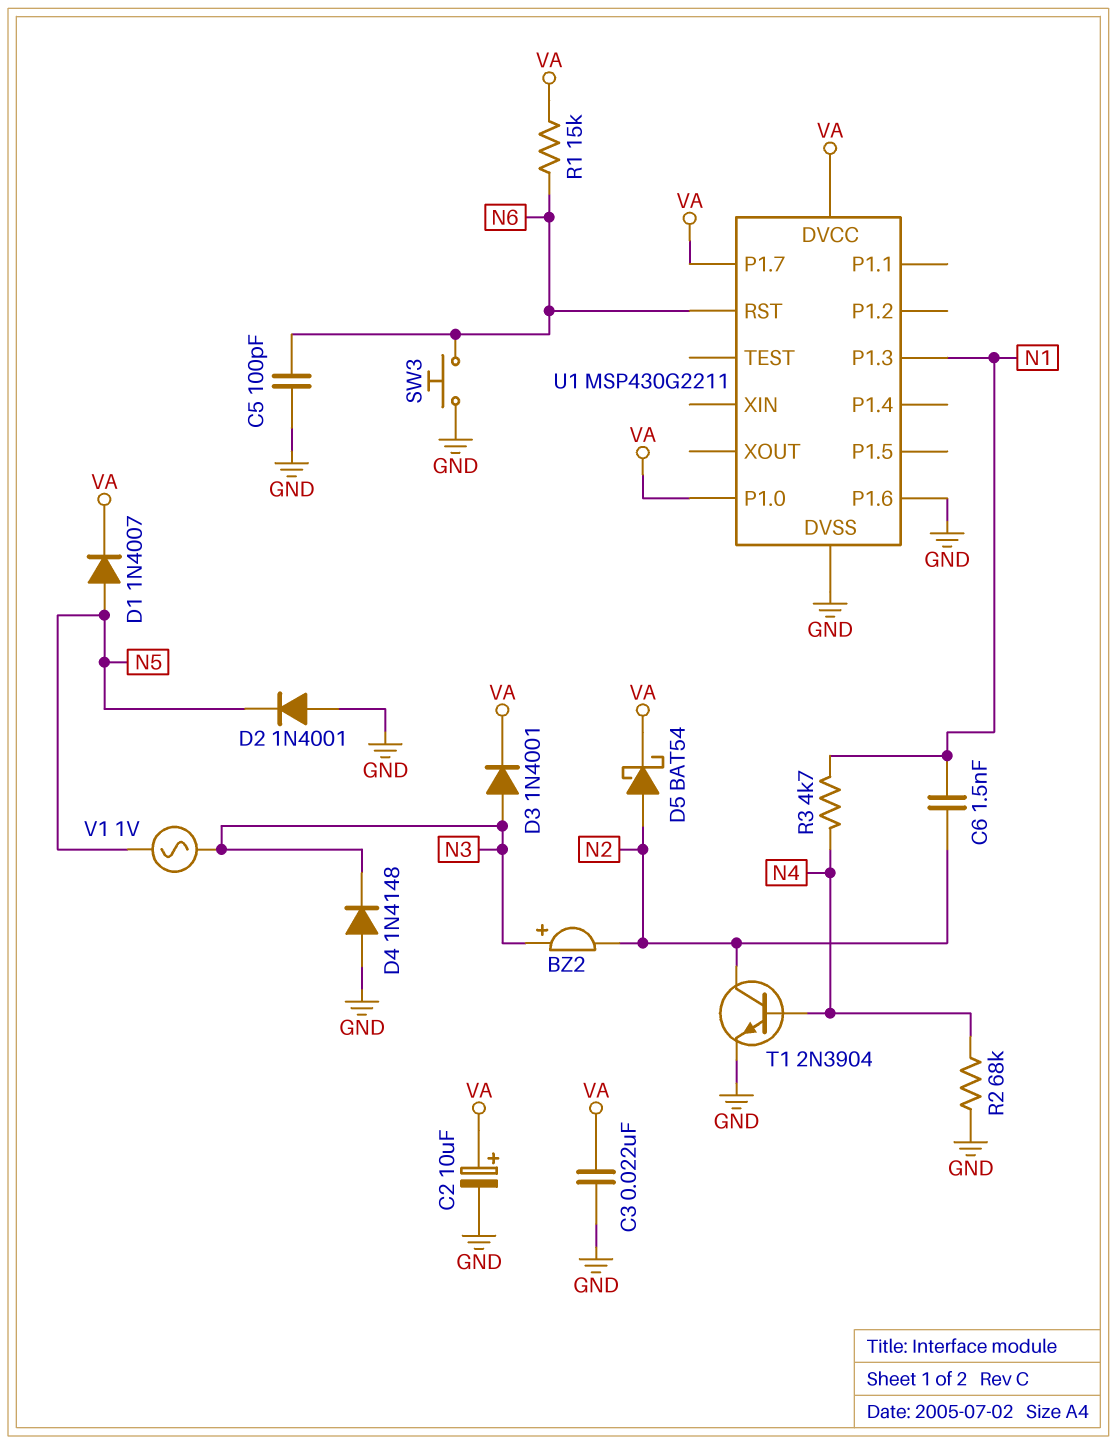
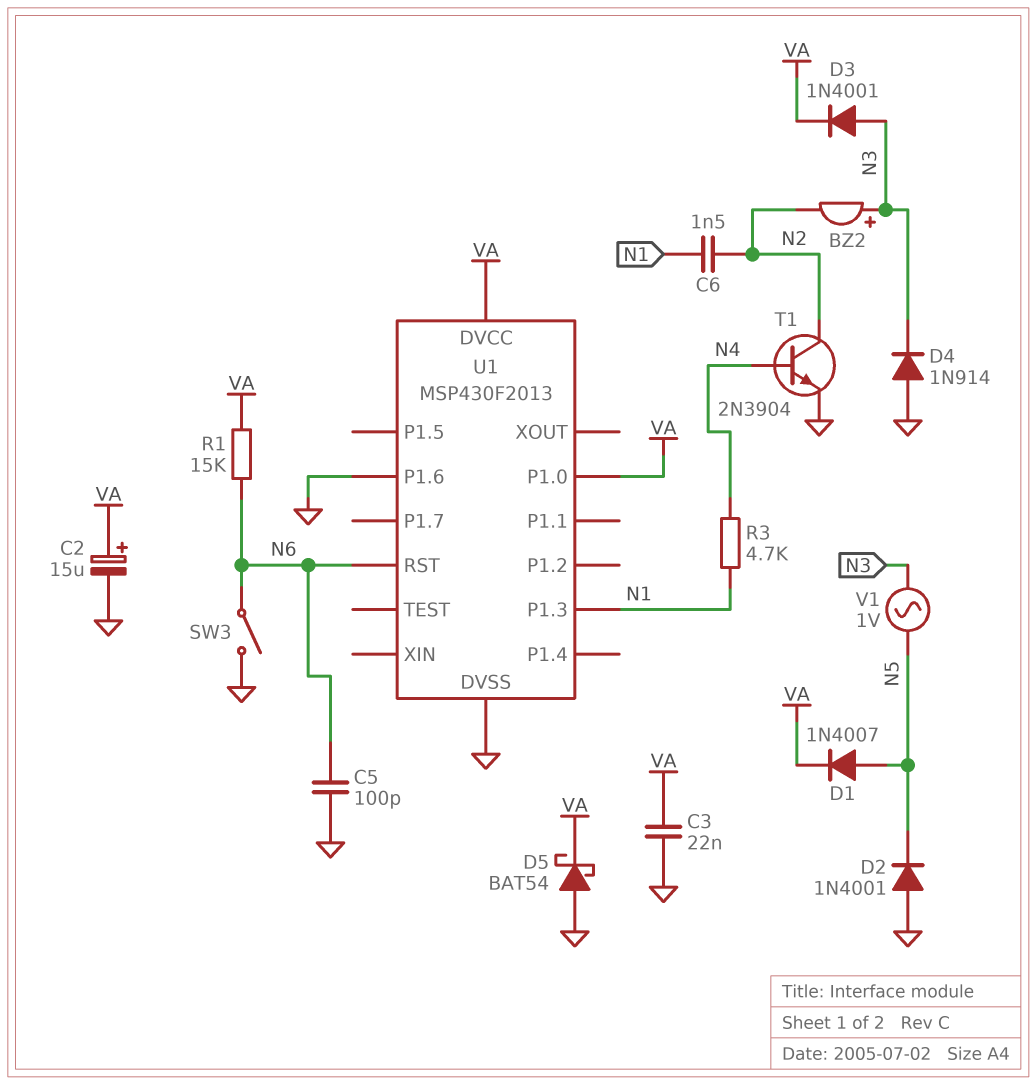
C2: 10uF (plus VA, minus GND) -> 15uF (plus VA, minus GND)
D4: diode 1N4148 (A GND, K N3) -> diode 1N914 (A GND, K N3)
D5: schottky BAT54 (A N2, K VA) -> schottky BAT54 (A GND, K VA)
R2: 68k (GND, N4) -> none
SW3: button (GND, N6) -> switch (GND, N6)
U1: MSP430G2211 -> MSP430F2013
U1 pin P1.7: VA -> none

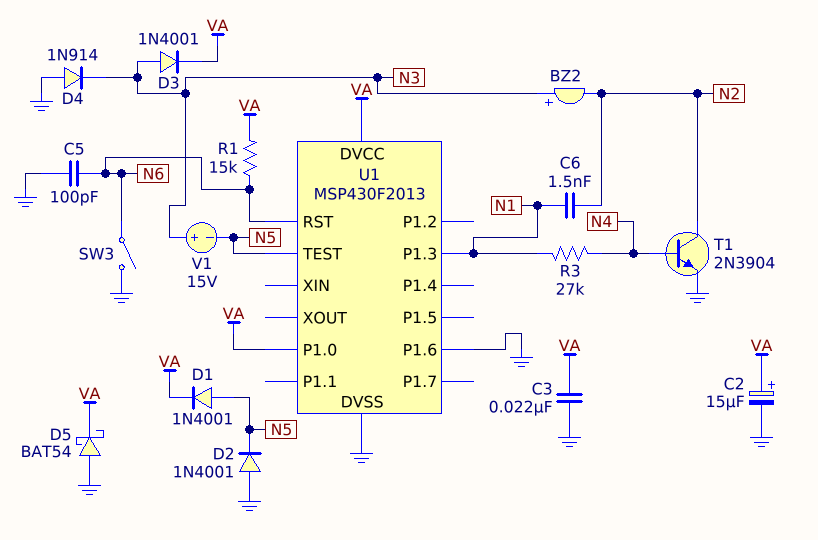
D1: diode 1N4007 (A N5, K VA) -> diode 1N4001 (A N5, K VA)
R3: 4.7k (N1, N4) -> 27k (N1, N4)
U1 pin TEST: none -> N5
V1: AC 1V (N3, N5) -> 15V (plus N3, minus N5)

